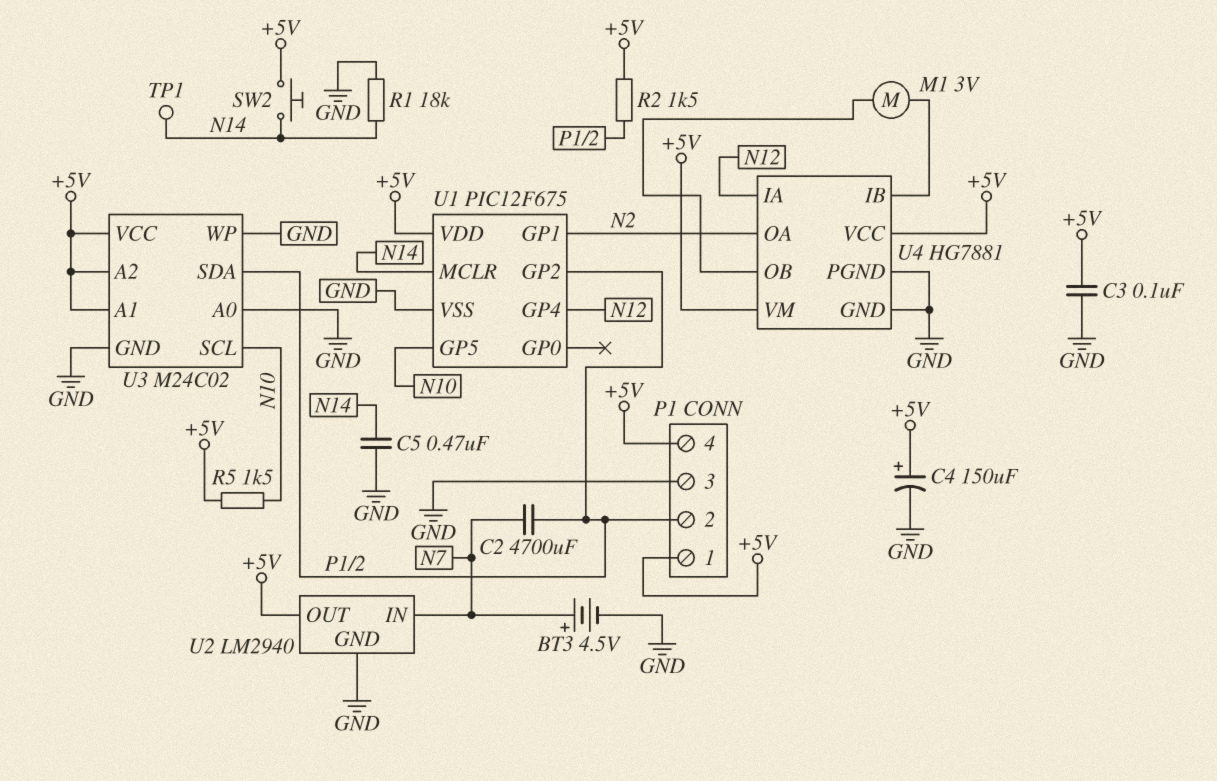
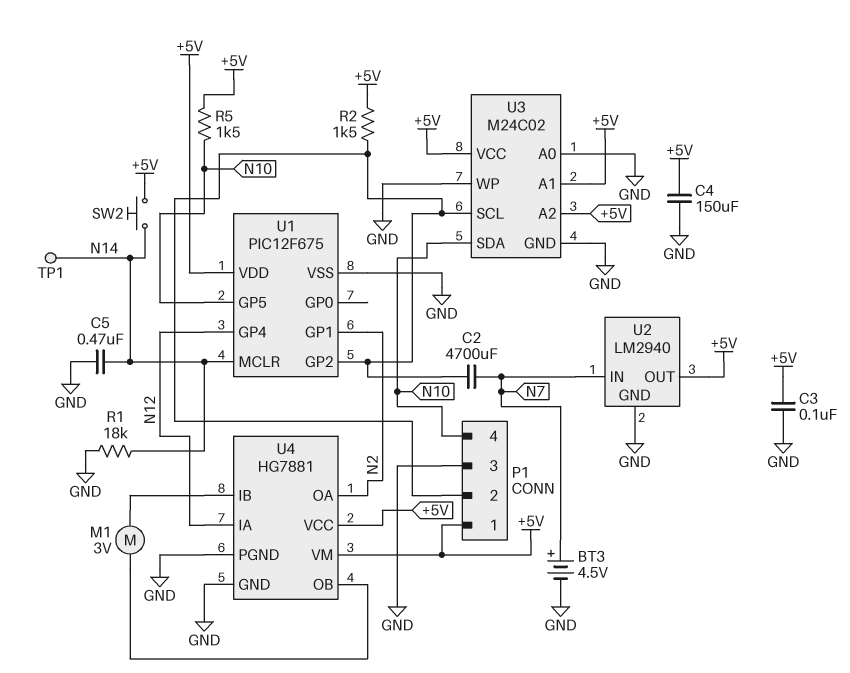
C4: 150uF (plus +5V, minus GND) -> 150uF (+5V, GND)
P1 pin 4: +5V -> N10
U3 pin SCL: N10 -> P1/2
U3 pin SDA: P1/2 -> N10

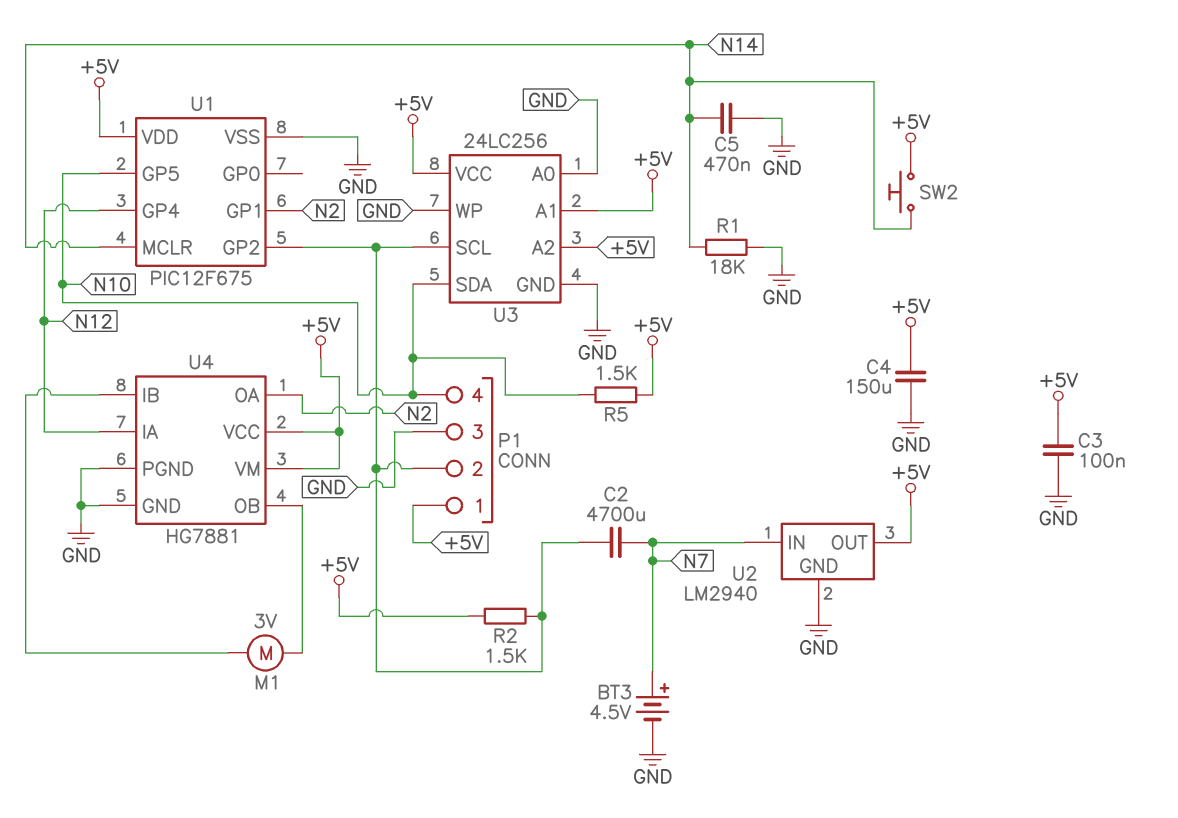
TP1: test point (N14) -> none
U3: M24C02 -> 24LC256

